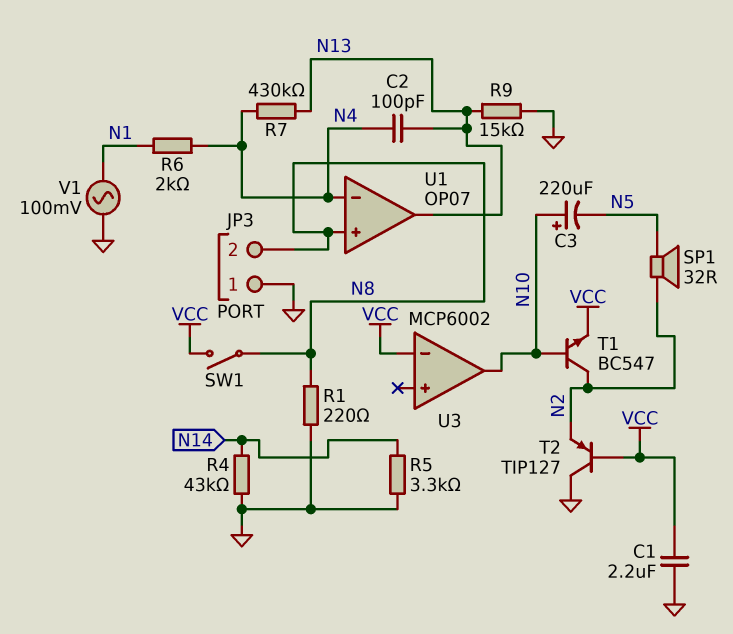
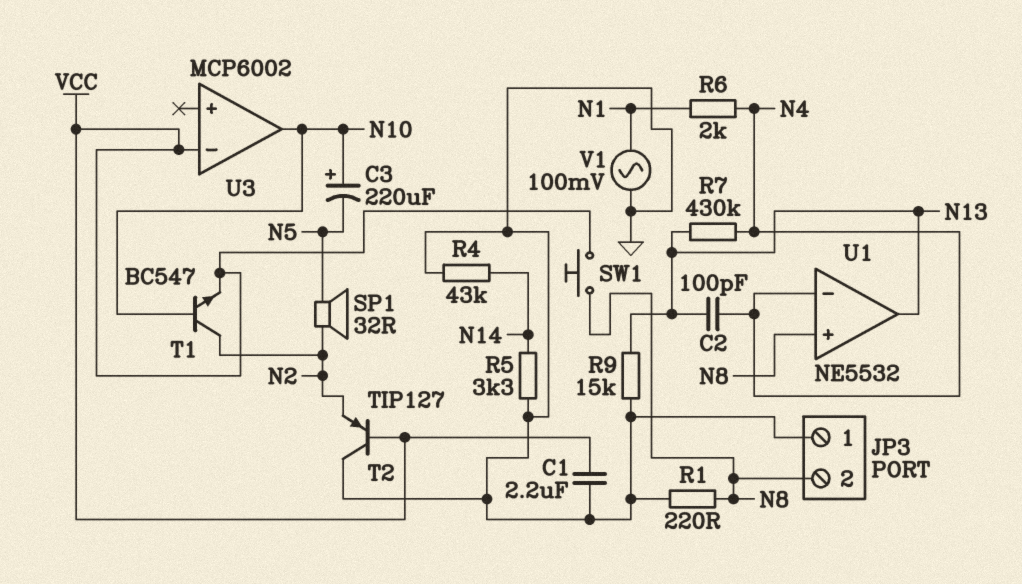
SW1: switch (N8, VCC) -> button (N8, VCC)
U1: OP07 -> NE5532

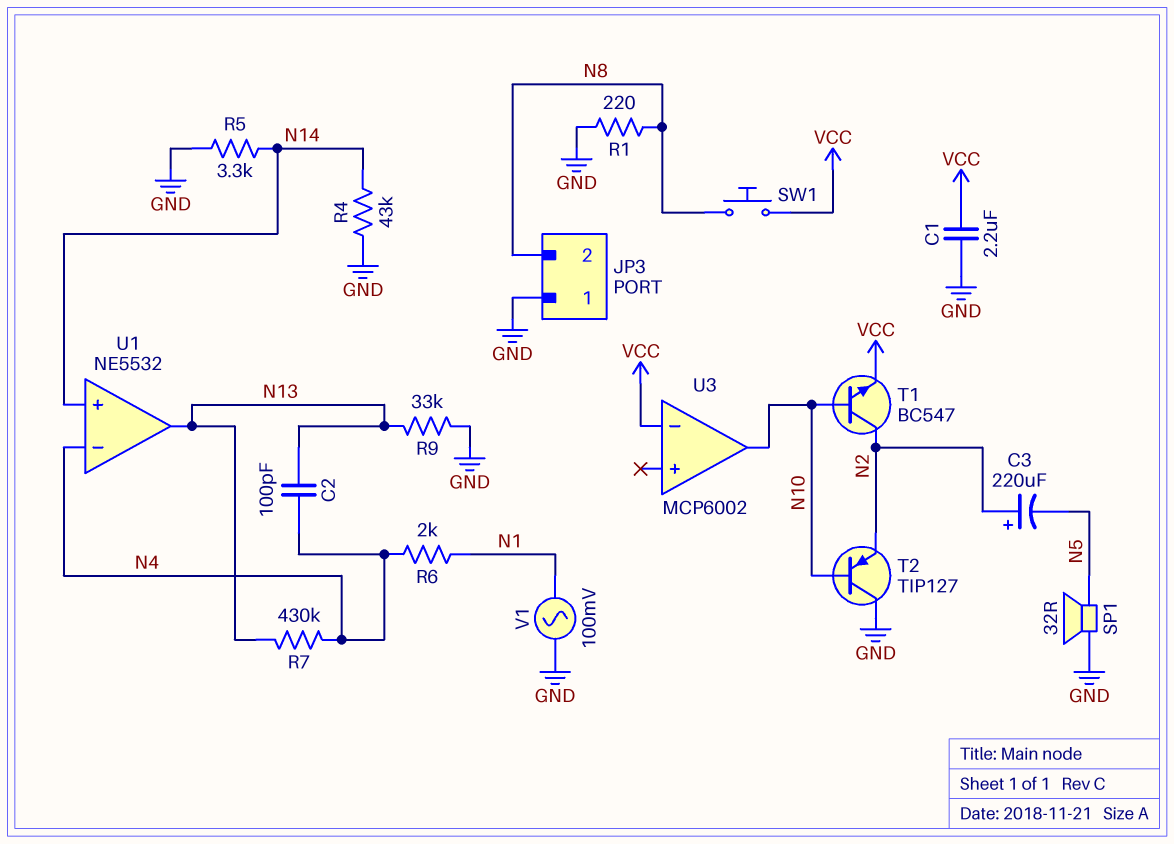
C3: 220uF (plus N10, minus N5) -> 220uF (plus N2, minus N5)
R9: 15k (GND, N13) -> 33k (GND, N13)
SP1: speaker 32R (N2, N5) -> speaker 32R (GND, N5)
T2: PNP TIP127 (B VCC, C GND, E N2) -> PNP TIP127 (B N10, C GND, E N2)
U1 pin in+: N8 -> N14

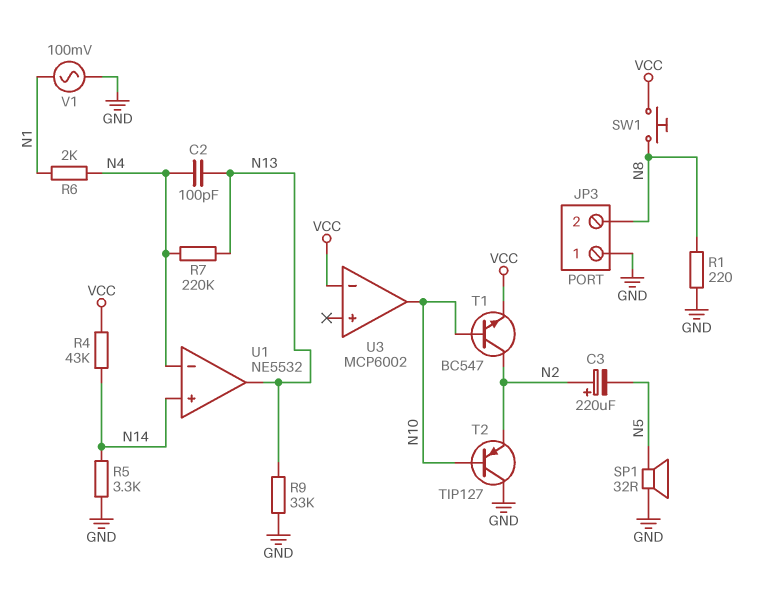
C1: 2.2uF (GND, VCC) -> none
R4: 43k (GND, N14) -> 43k (N14, VCC)
R7: 430k (N4, N13) -> 220k (N4, N13)

